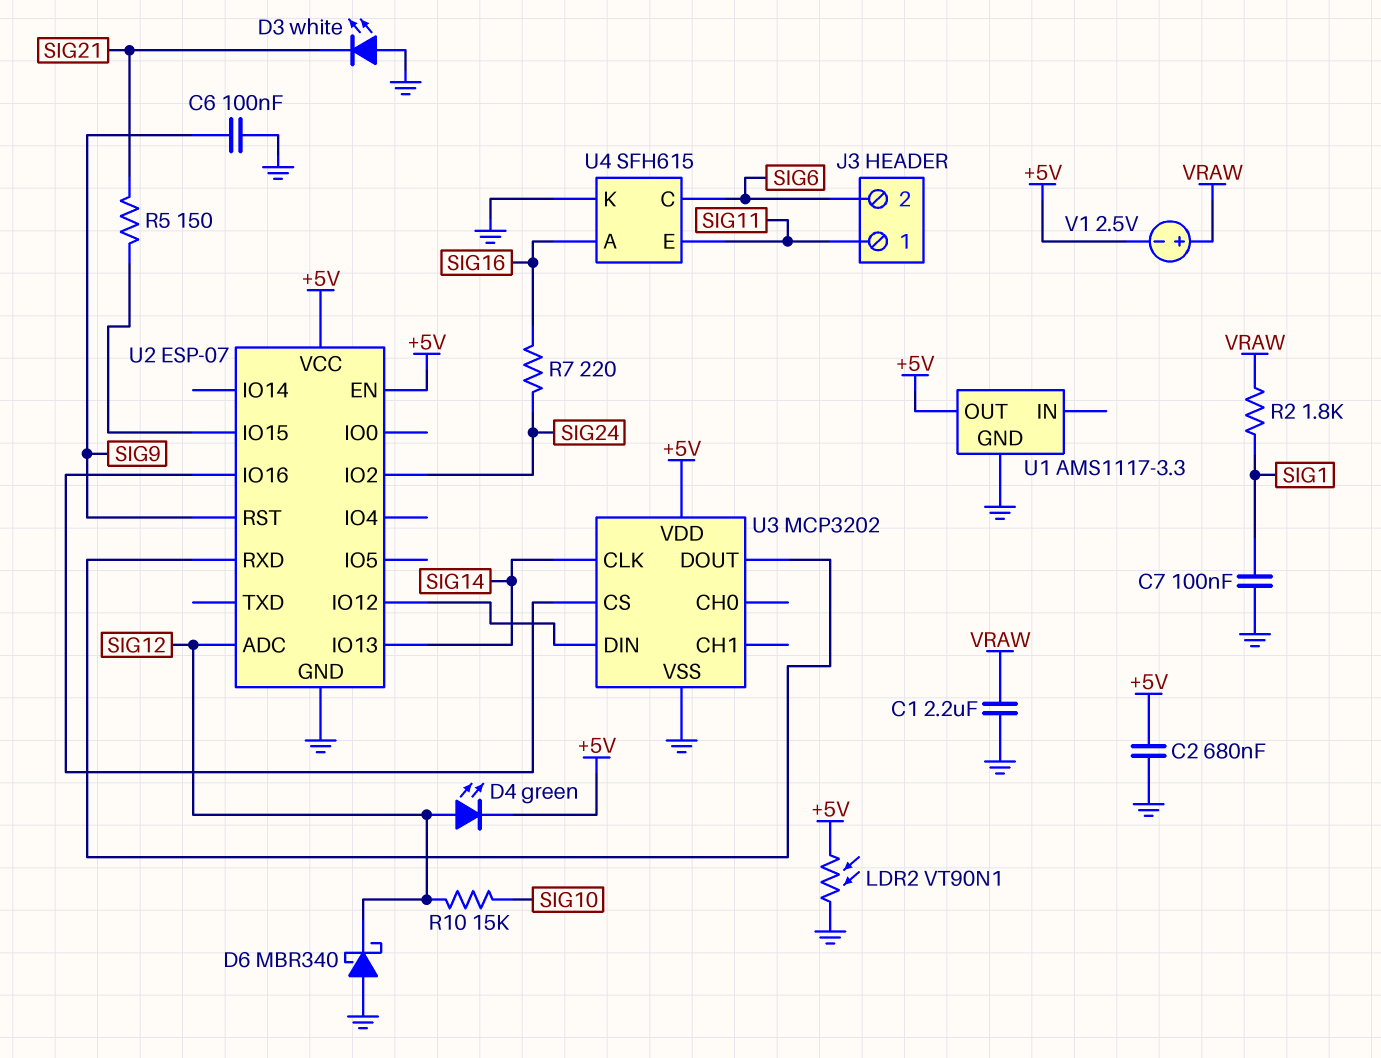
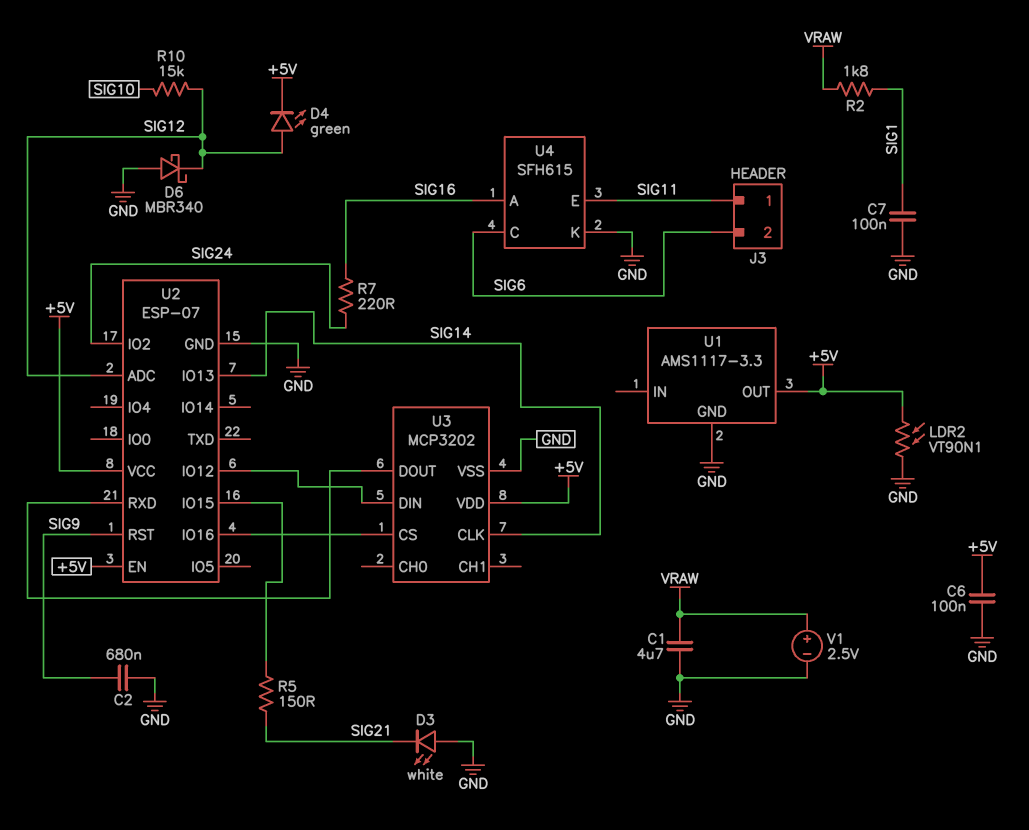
C1: 2.2uF (GND, VRAW) -> 4.7uF (GND, VRAW)
C2: 680nF (+5V, GND) -> 680nF (GND, SIG9)
C6: 100nF (GND, SIG9) -> 100nF (+5V, GND)
V1: 2.5V (plus VRAW, minus +5V) -> 2.5V (plus VRAW, minus GND)

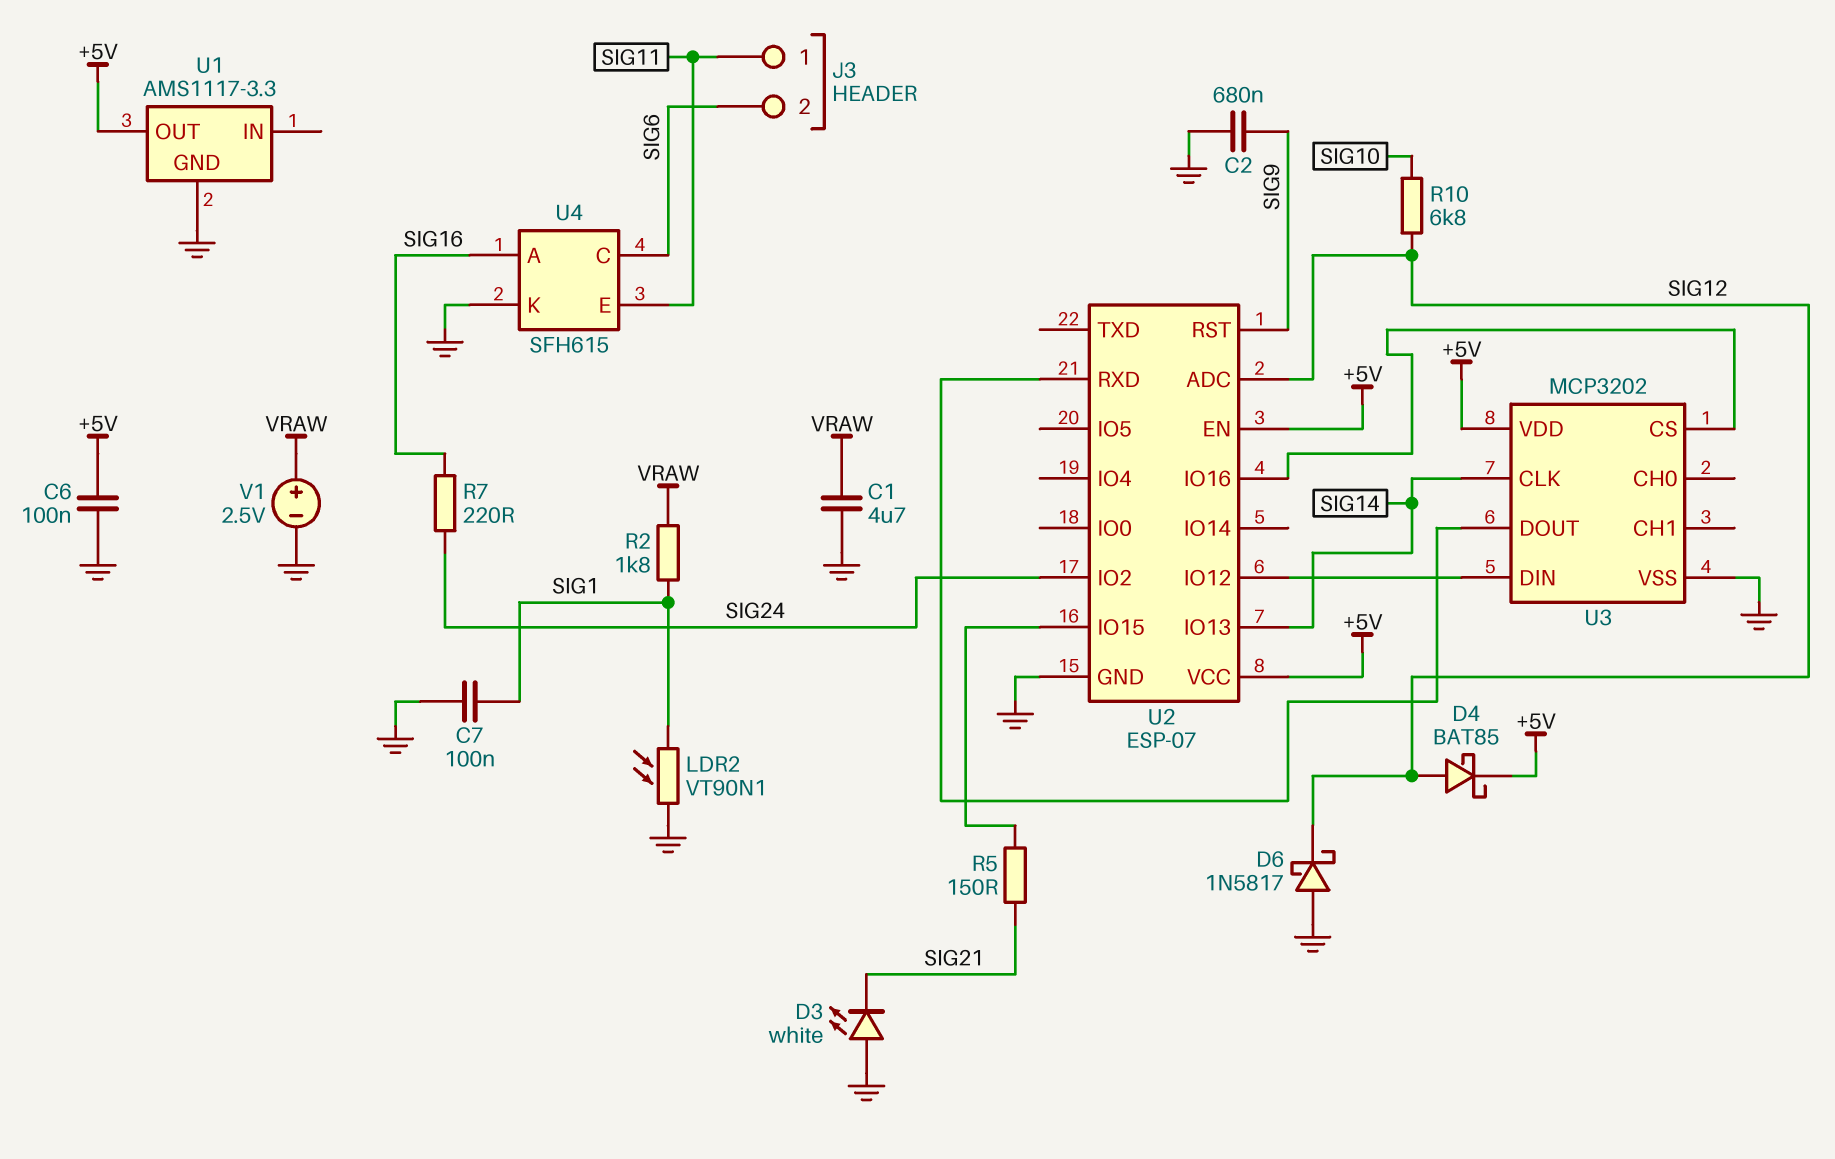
D4: LED green (A SIG12, K +5V) -> schottky BAT85 (A SIG12, K +5V)
D6: schottky MBR340 (A GND, K SIG12) -> schottky 1N5817 (A GND, K SIG12)
LDR2: VT90N1 (+5V, GND) -> VT90N1 (GND, SIG1)
R10: 15k (SIG10, SIG12) -> 6.8k (SIG10, SIG12)

